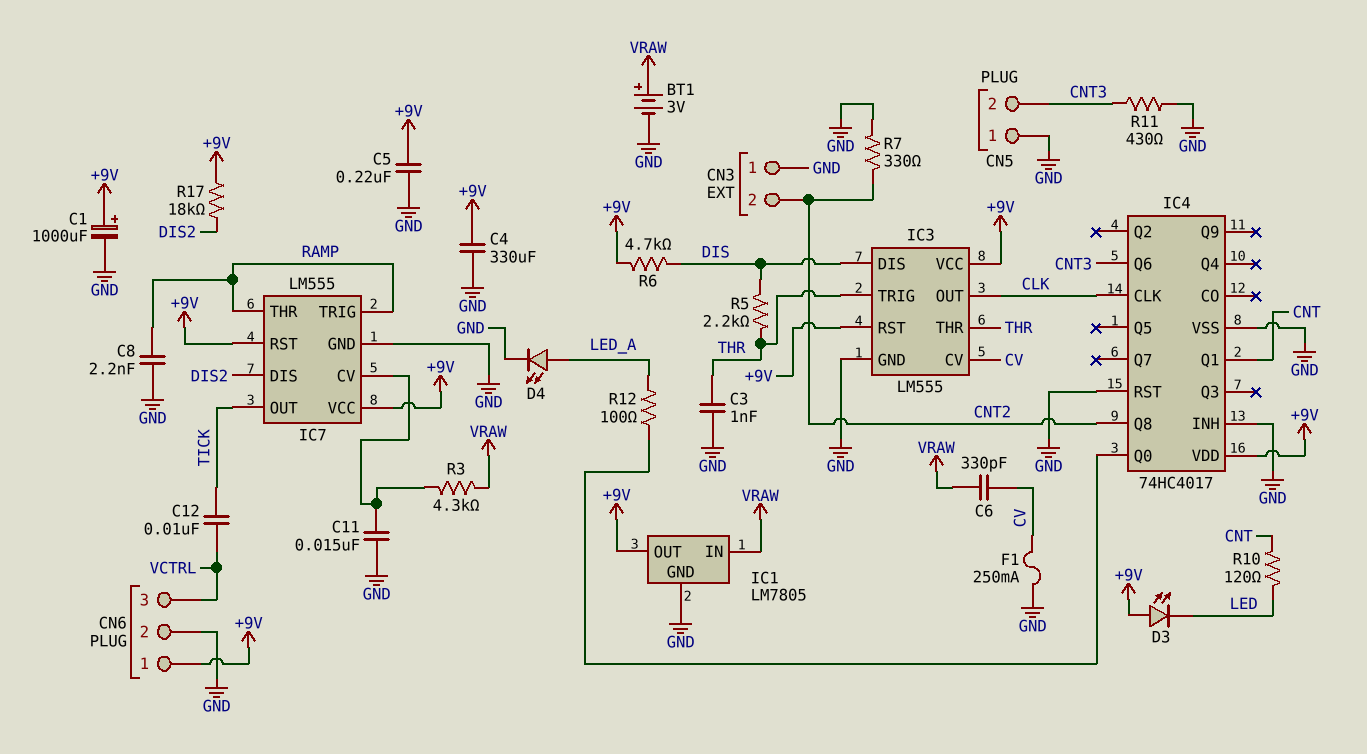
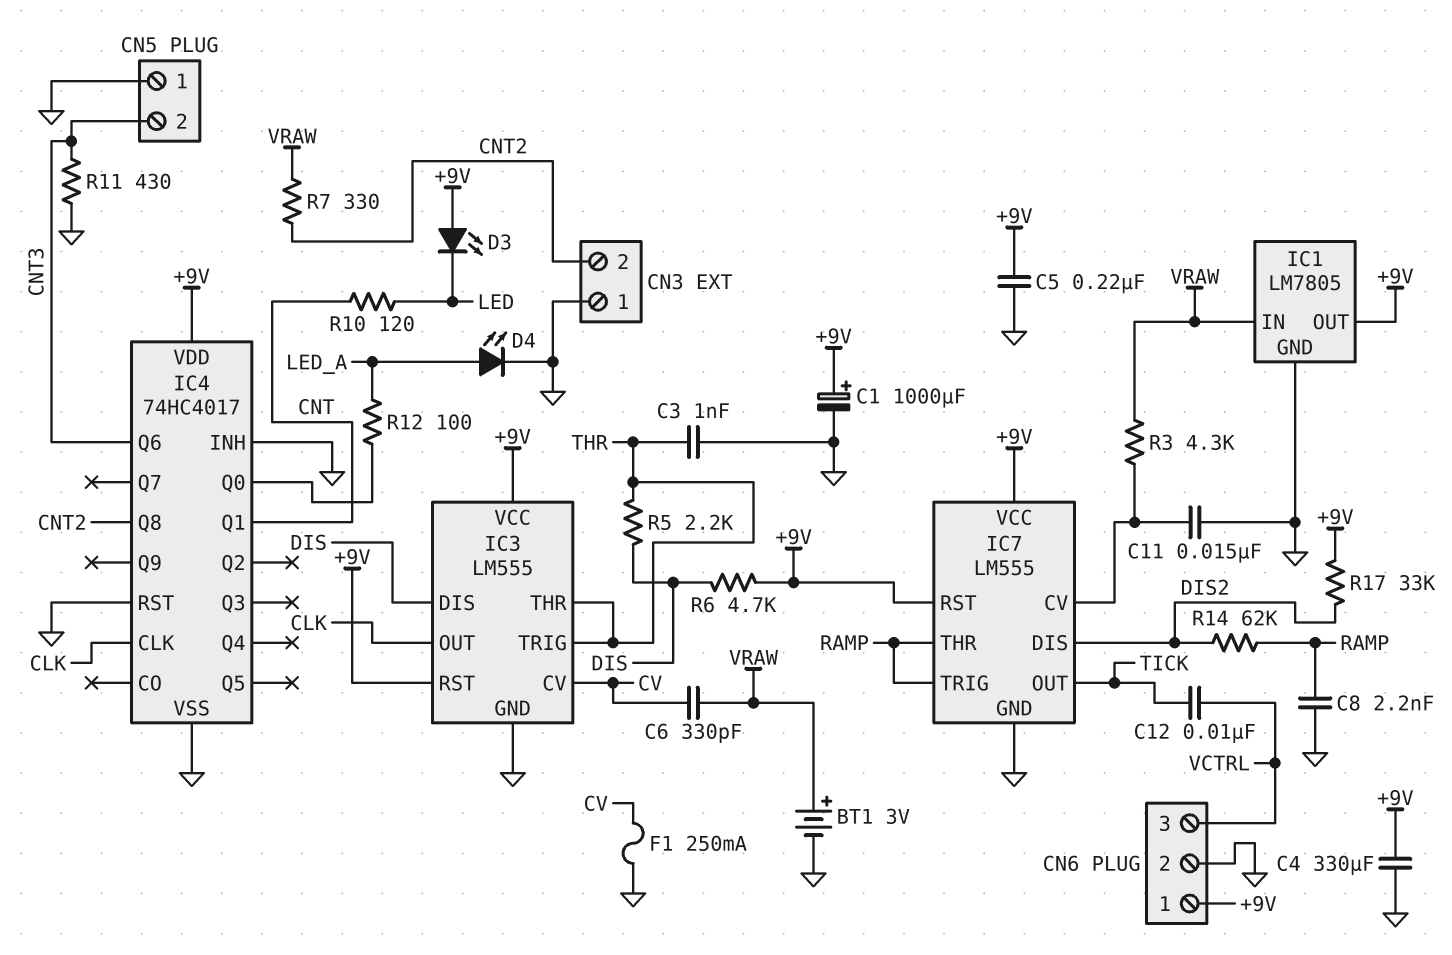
R7: 330 (CNT2, GND) -> 330 (CNT2, VRAW)
R14: none -> 62k (DIS2, RAMP)
R17: 18k (+9V, DIS2) -> 33k (+9V, DIS2)

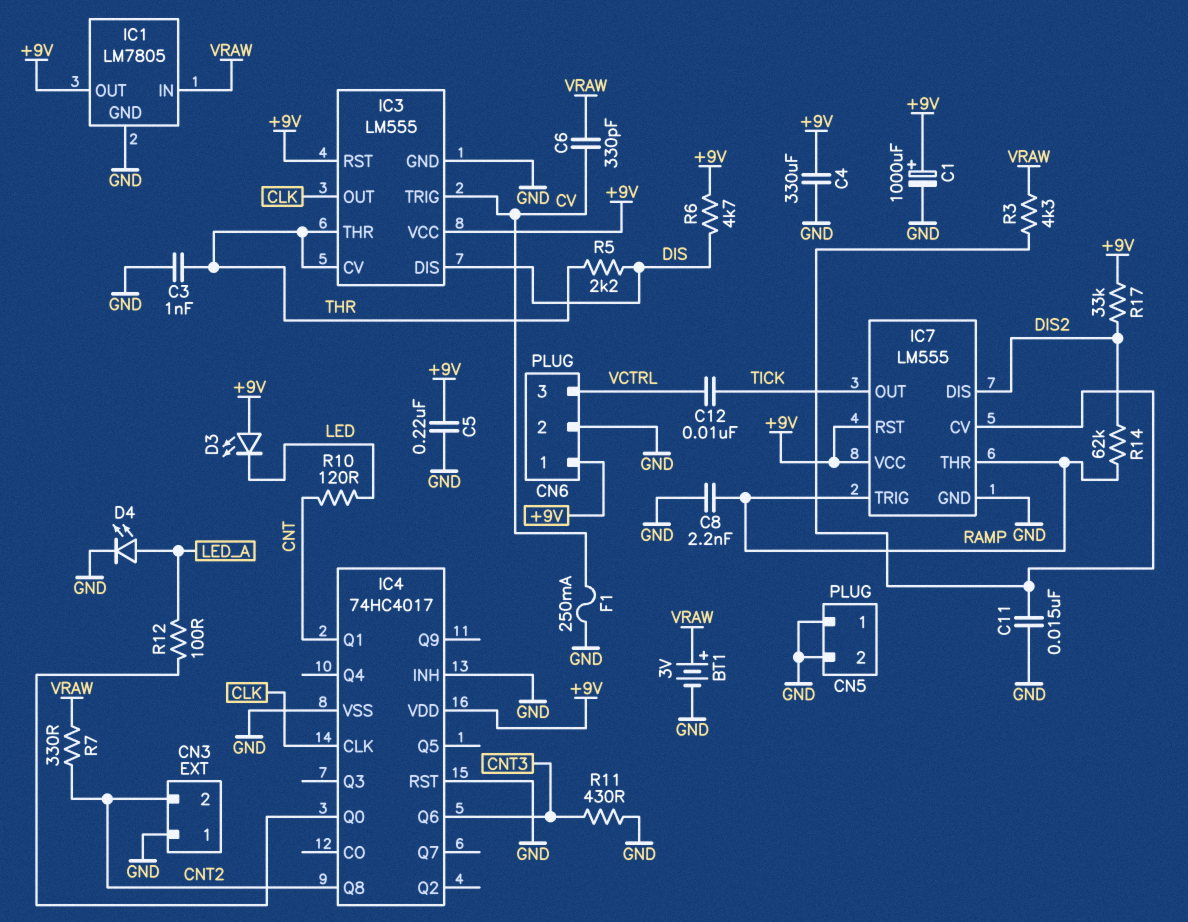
CN5 pin 2: CNT3 -> GND
IC3 pin CV: CV -> THR
IC3 pin TRIG: THR -> CV

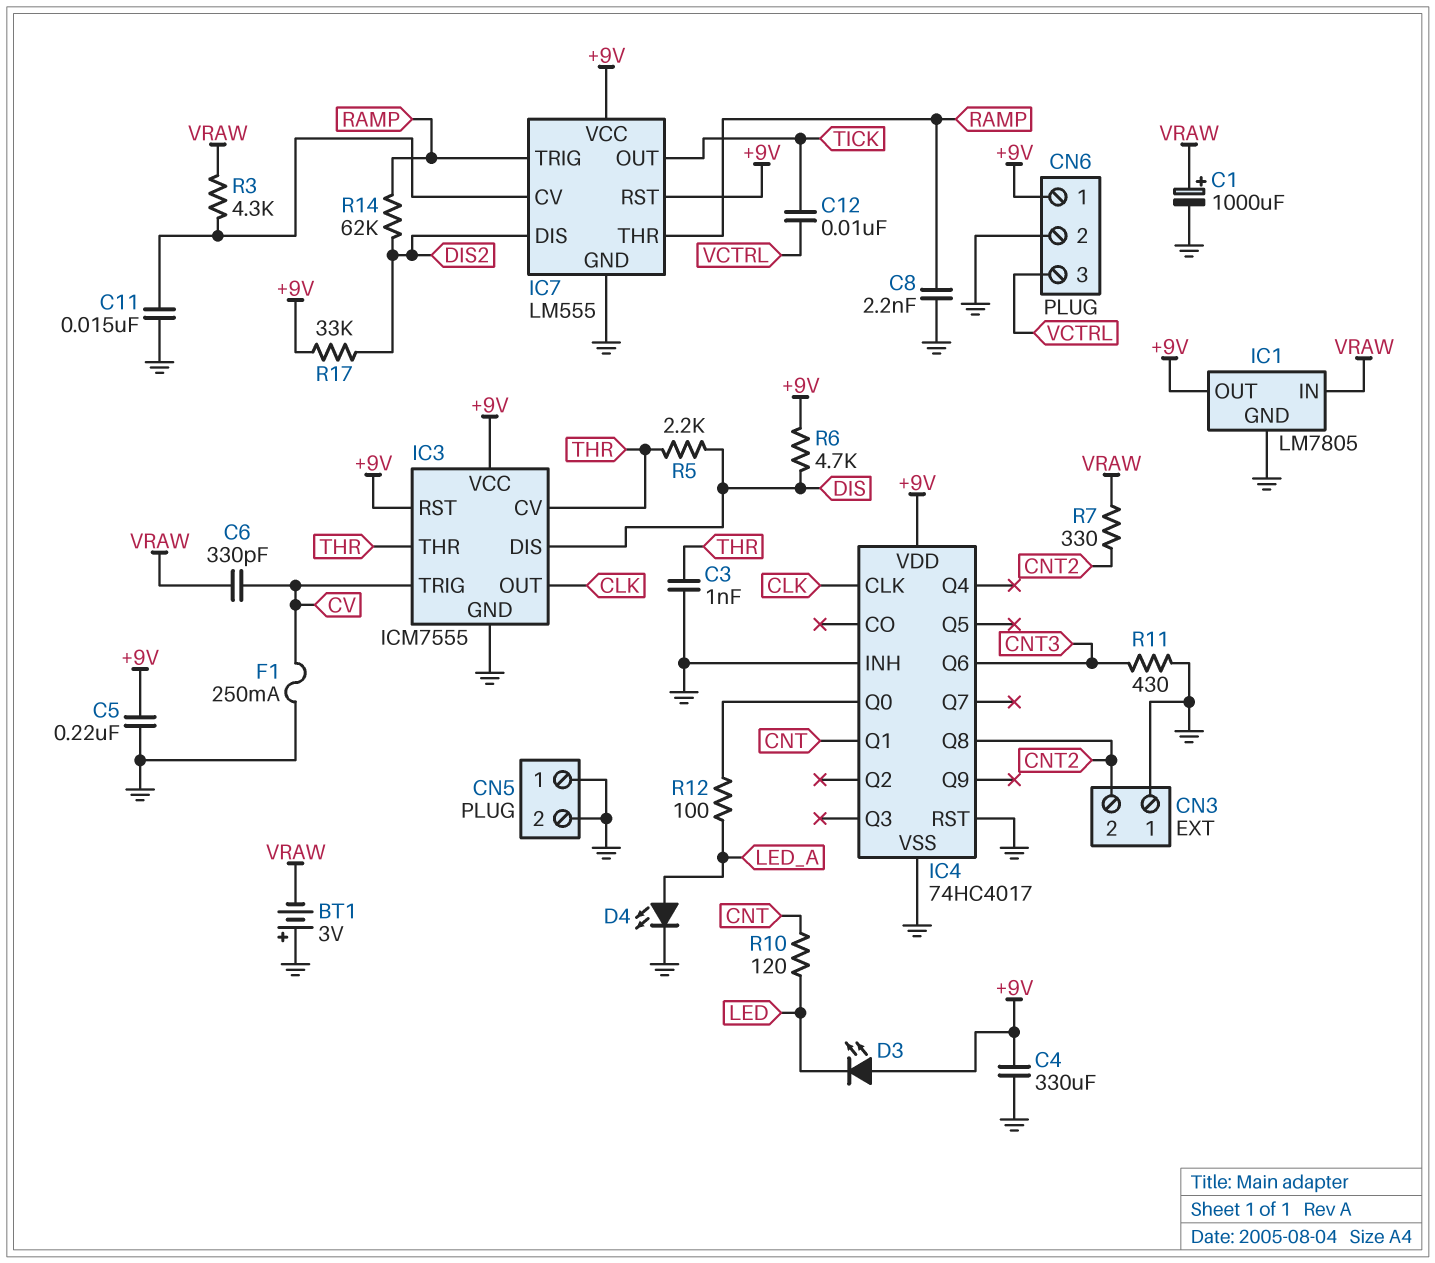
BT1: 3V (plus VRAW, minus GND) -> 3V (plus GND, minus VRAW)
C1: 1000uF (plus +9V, minus GND) -> 1000uF (plus VRAW, minus GND)
IC3: LM555 -> ICM7555

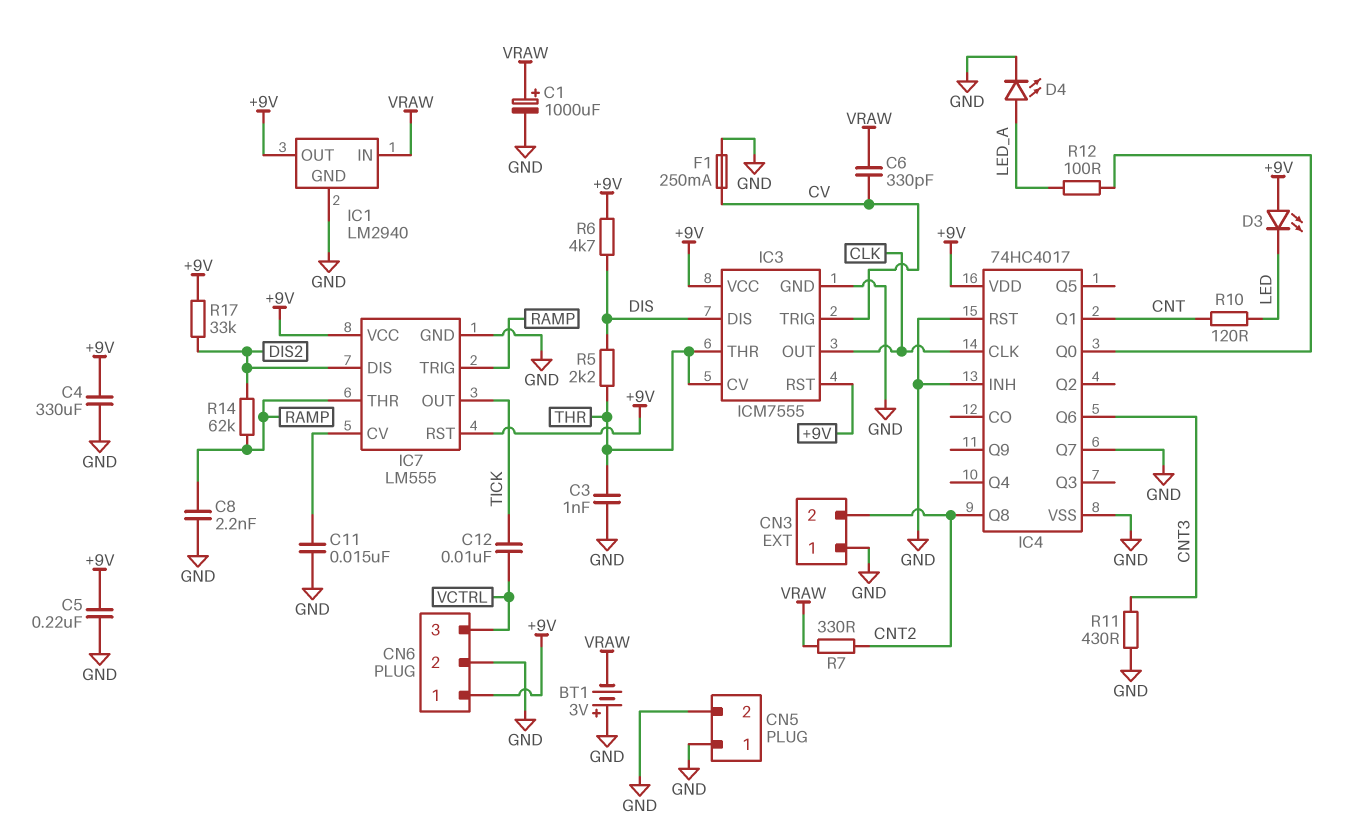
IC1: LM7805 -> LM2940
IC4 pin Q7: none -> GND
R3: 4.3k (IC7/CV, VRAW) -> none

